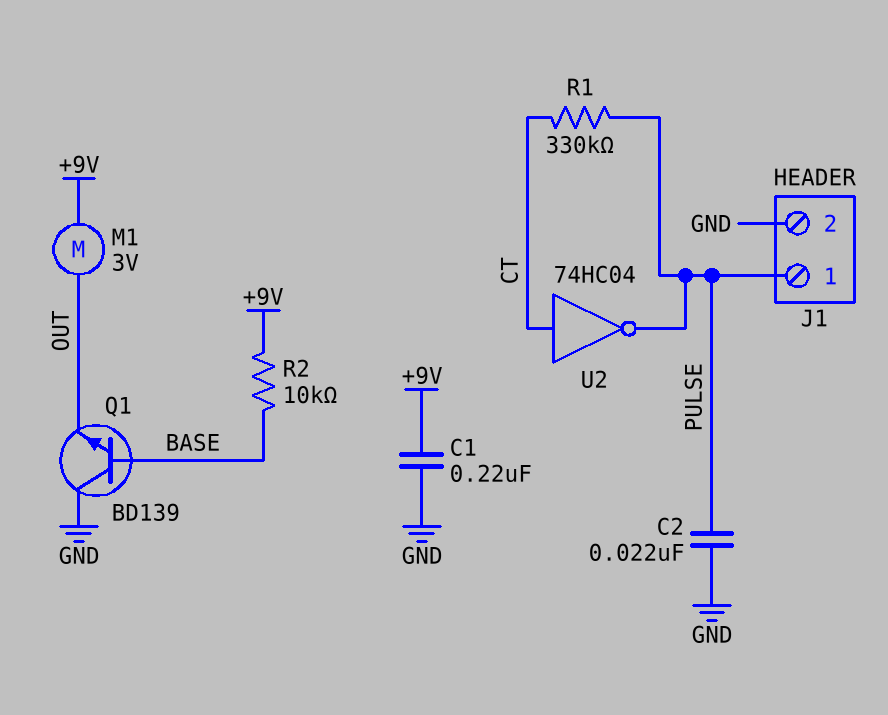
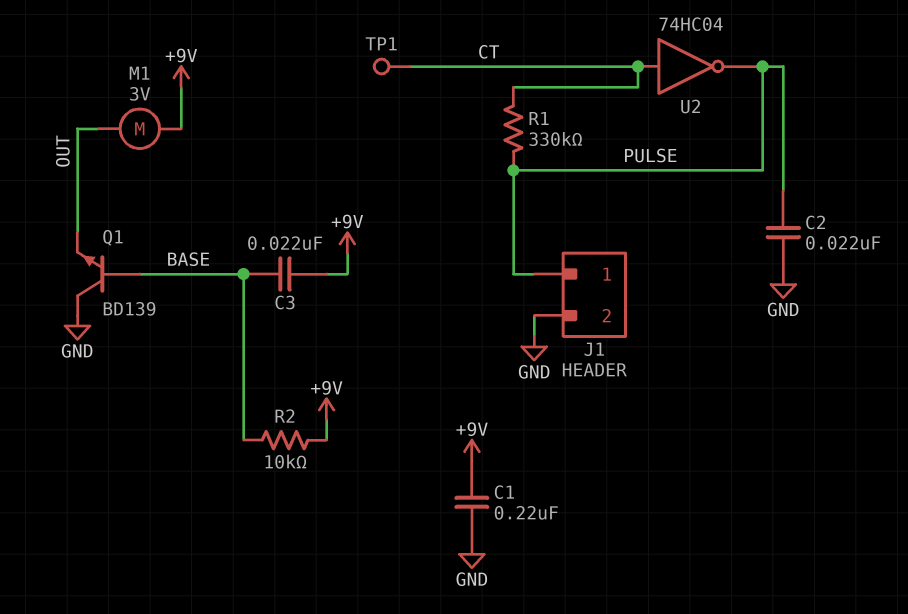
C3: none -> 22nF (+9V, BASE)
TP1: none -> test point (CT)

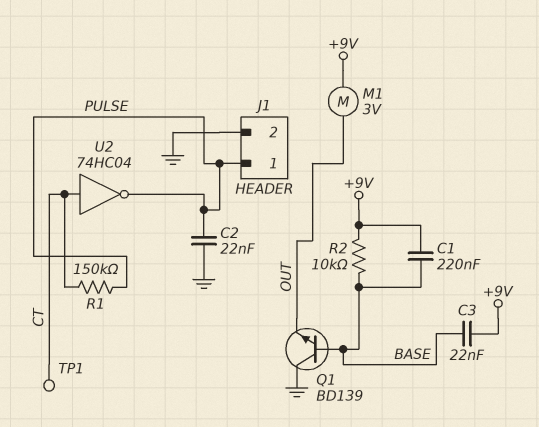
C1: 220nF (+9V, GND) -> 220nF (+9V, BASE)
R1: 330k (CT, PULSE) -> 150k (CT, PULSE)

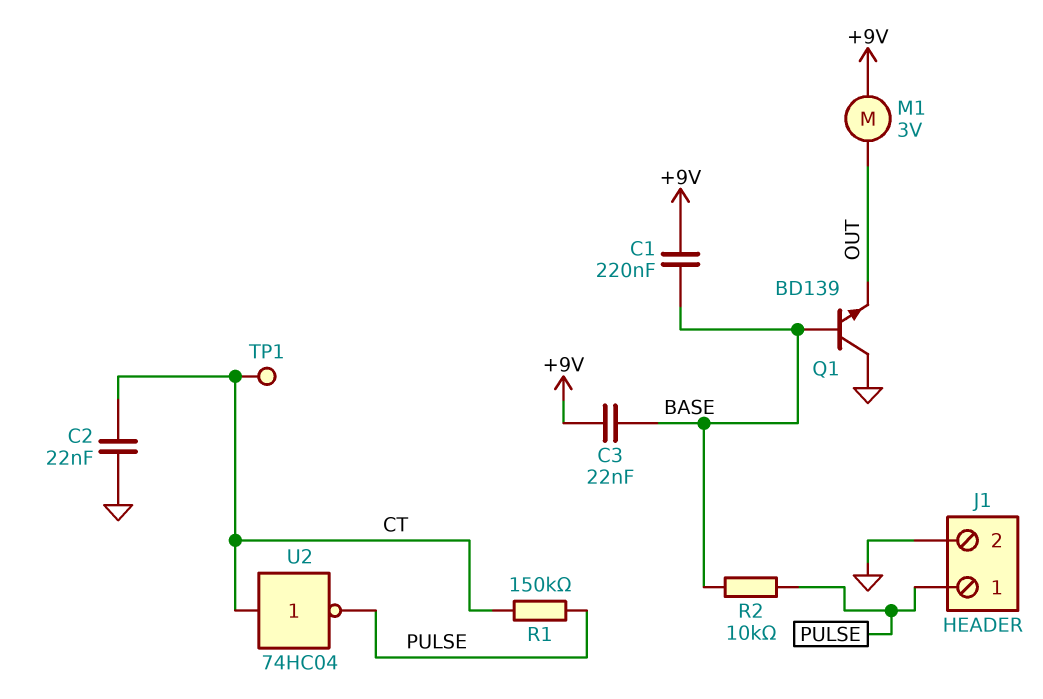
C2: 22nF (GND, PULSE) -> 22nF (CT, GND)
R2: 10k (+9V, BASE) -> 10k (BASE, PULSE)

